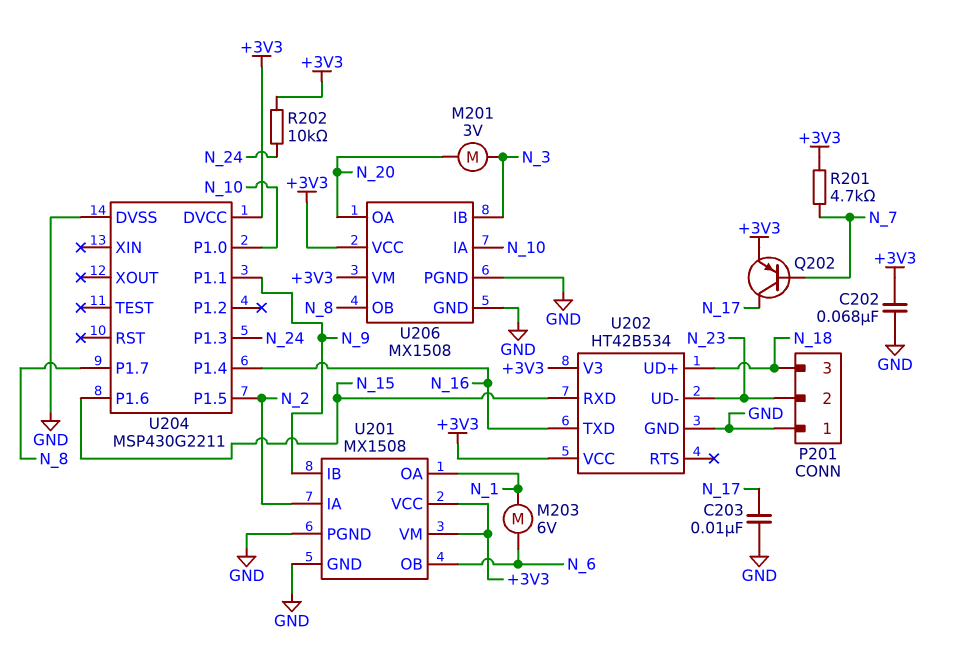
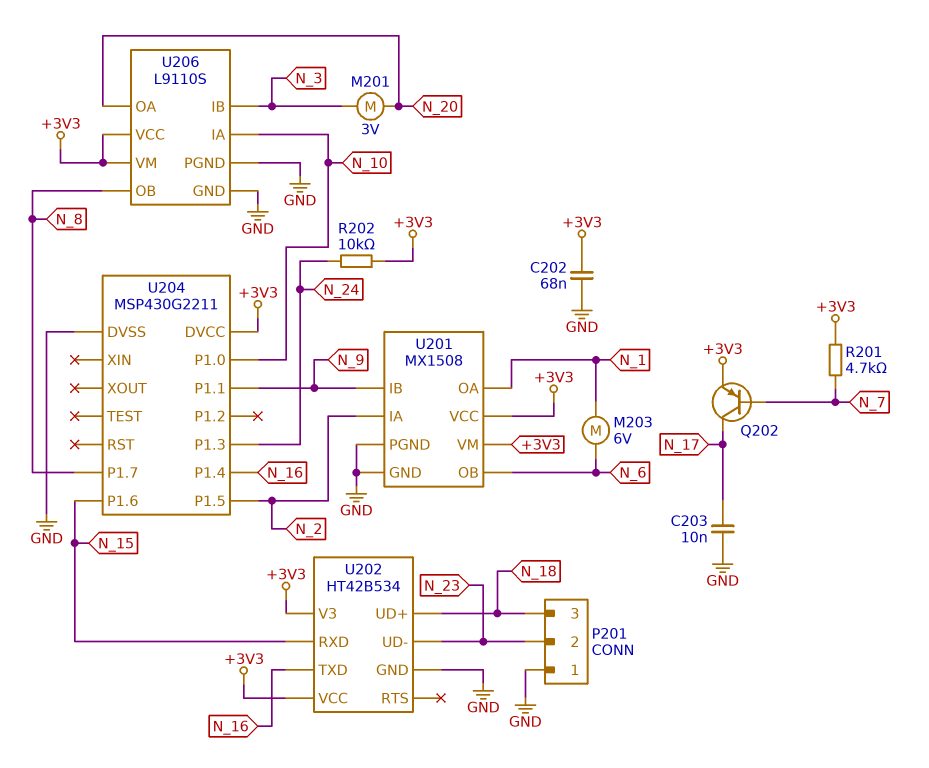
U206: MX1508 -> L9110S

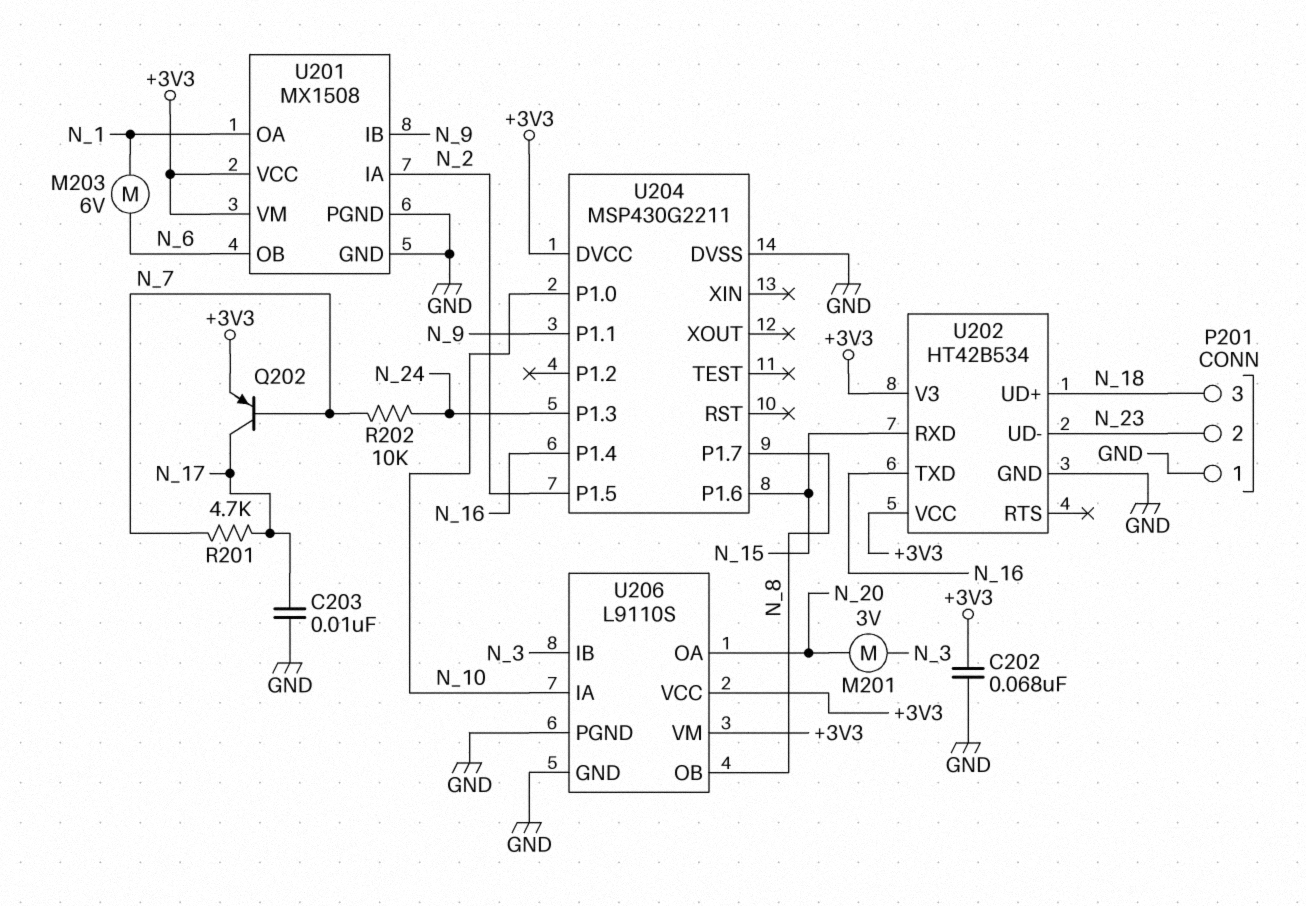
R201: 4.7k (+3V3, N_7) -> 4.7k (N_7, N_17)
R202: 10k (+3V3, N_24) -> 10k (N_7, N_24)

